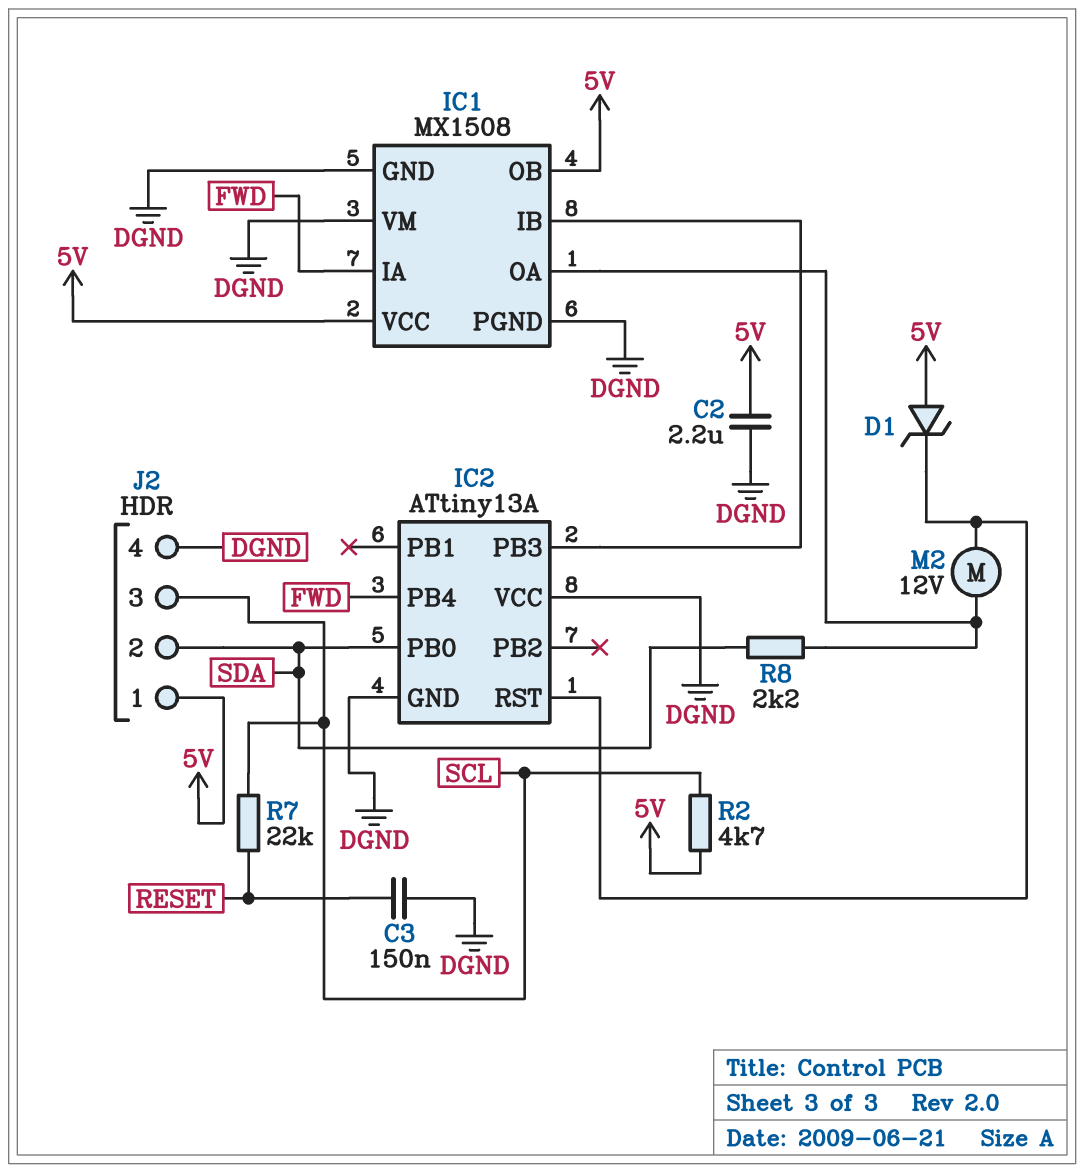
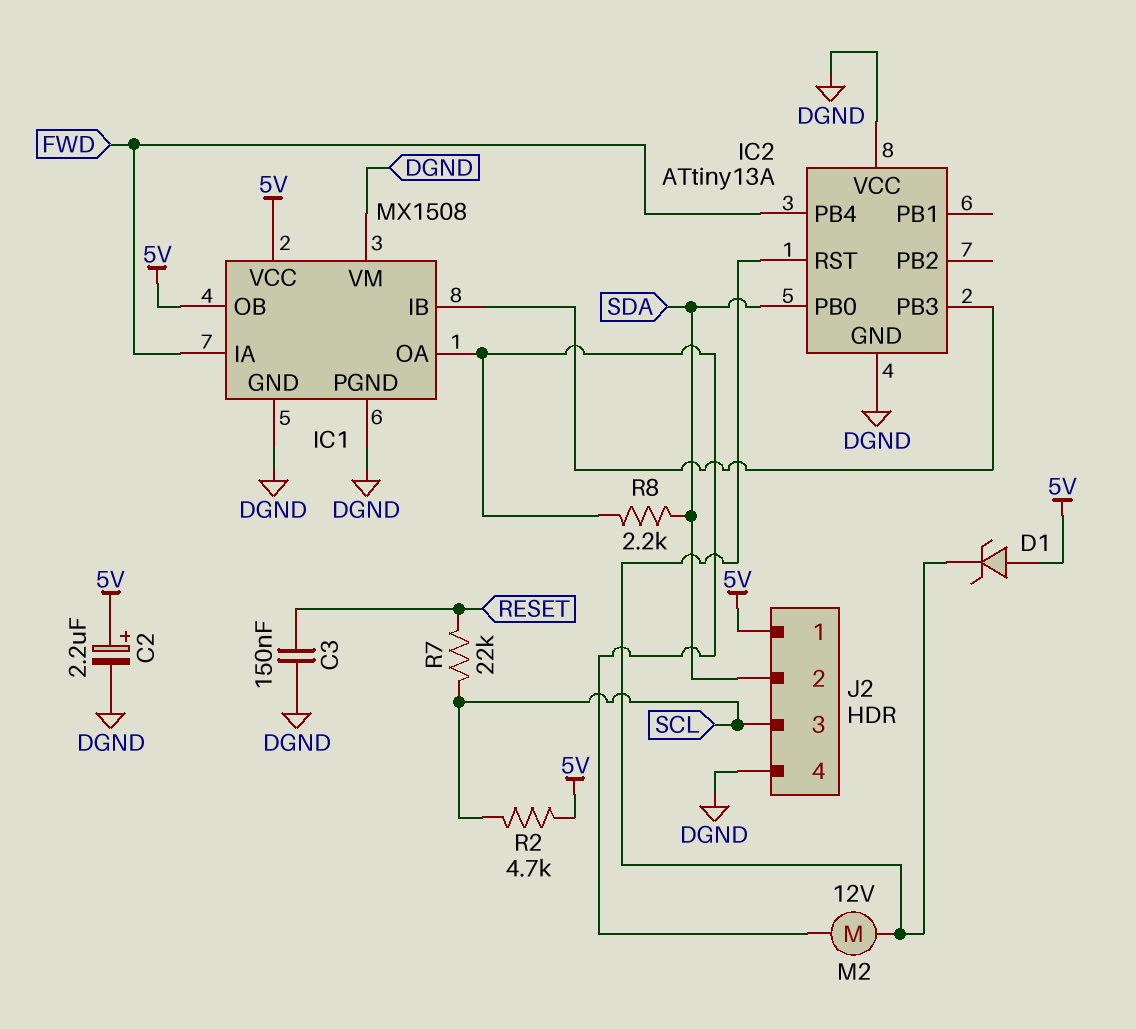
C2: 2.2uF (5V, DGND) -> 2.2uF (plus 5V, minus DGND)

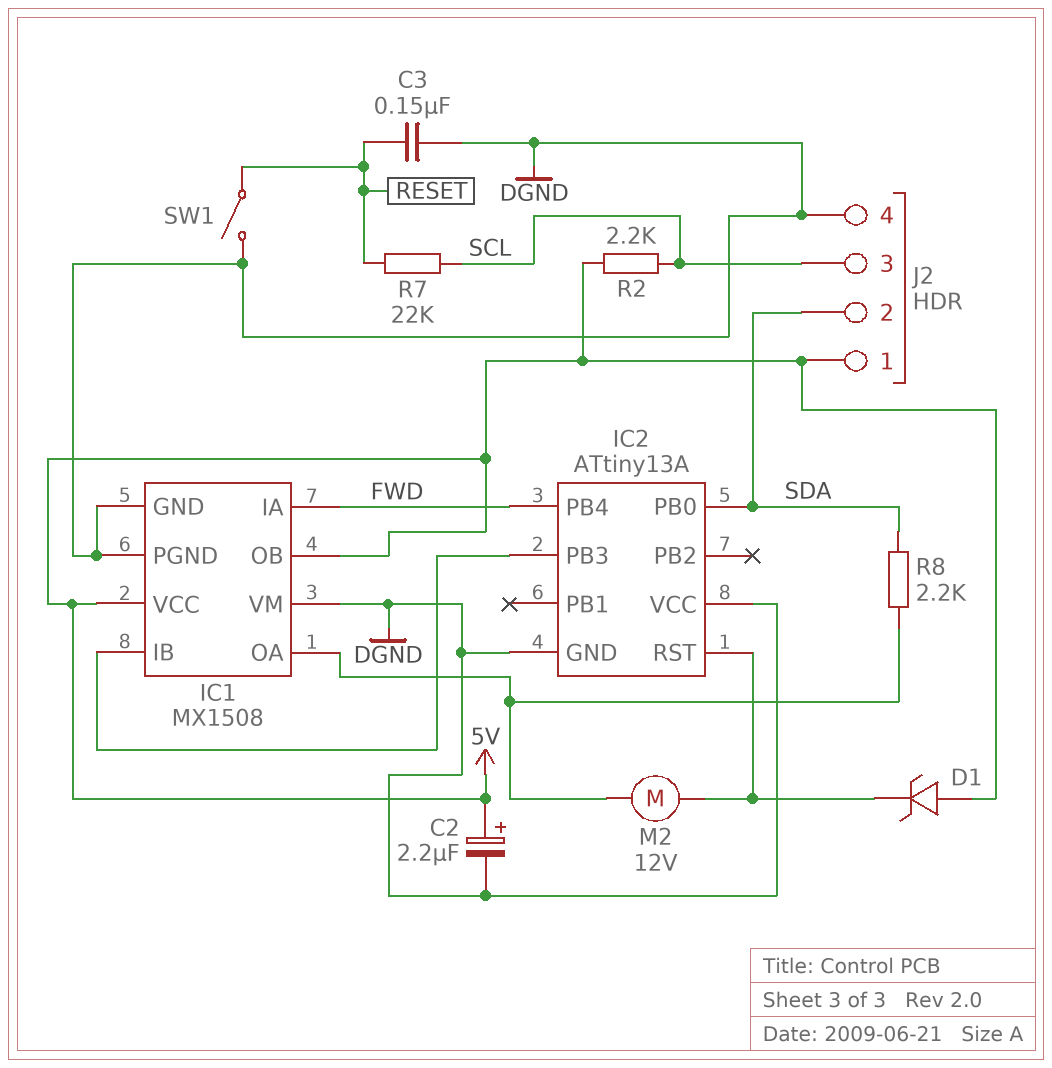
R2: 4.7k (5V, SCL) -> 2.2k (5V, SCL)
SW1: none -> switch (DGND, RESET)

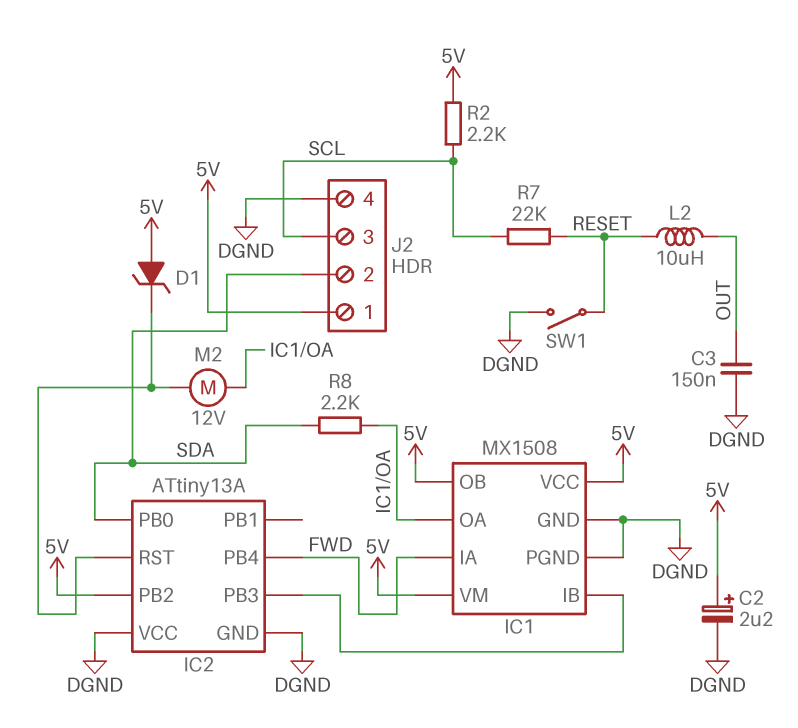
C3: 150nF (DGND, RESET) -> 150nF (DGND, OUT)
IC1 pin VM: DGND -> 5V
IC2 pin PB2: none -> 5V
L2: none -> 10uH (OUT, RESET)

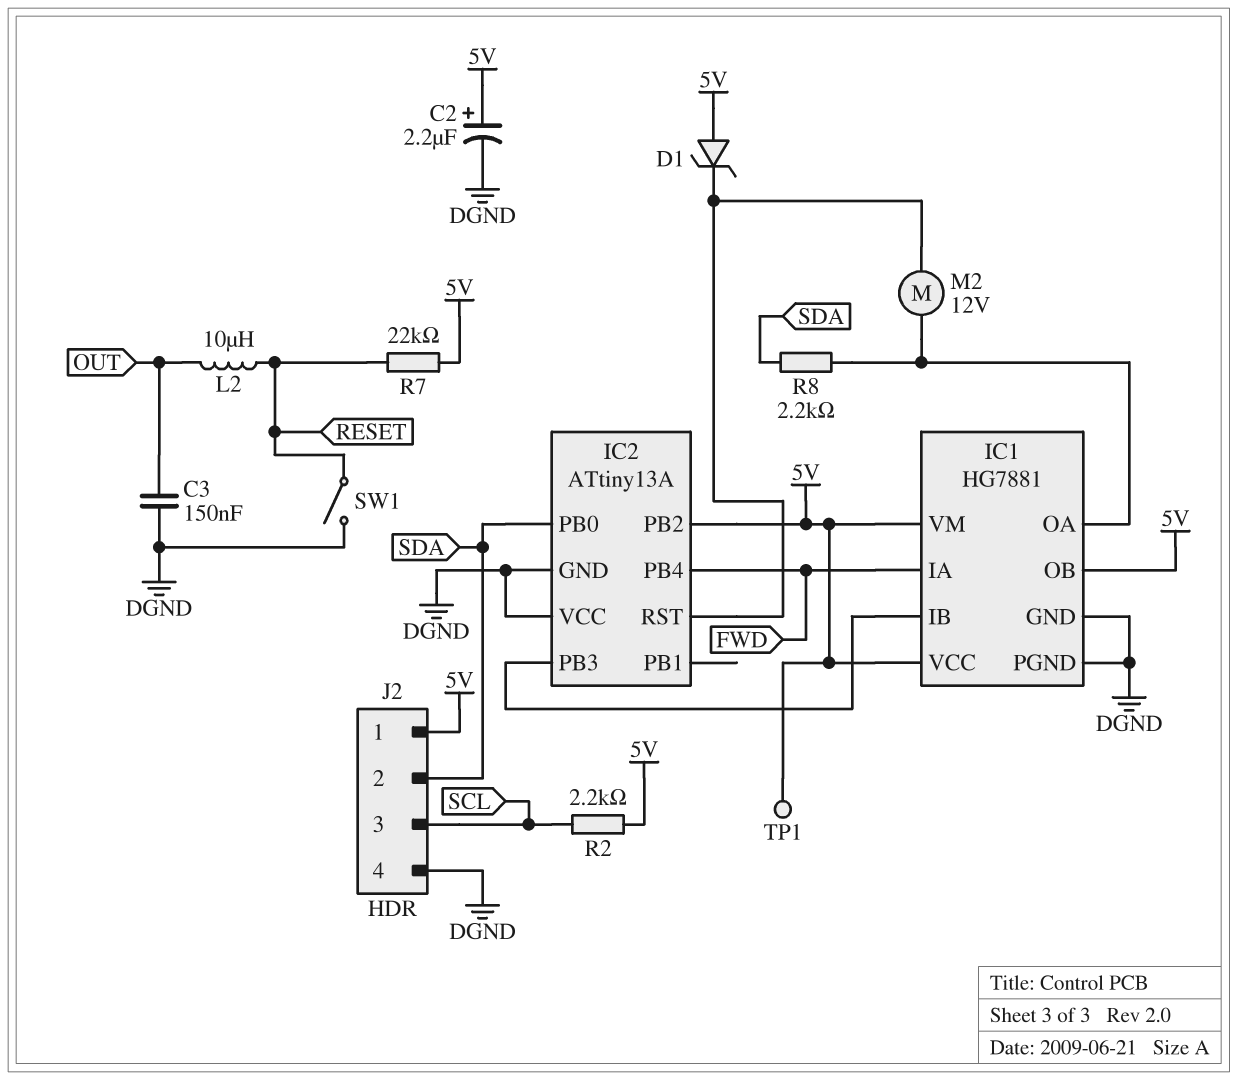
IC1: MX1508 -> HG7881
R7: 22k (RESET, SCL) -> 22k (5V, RESET)
TP1: none -> test point (5V)

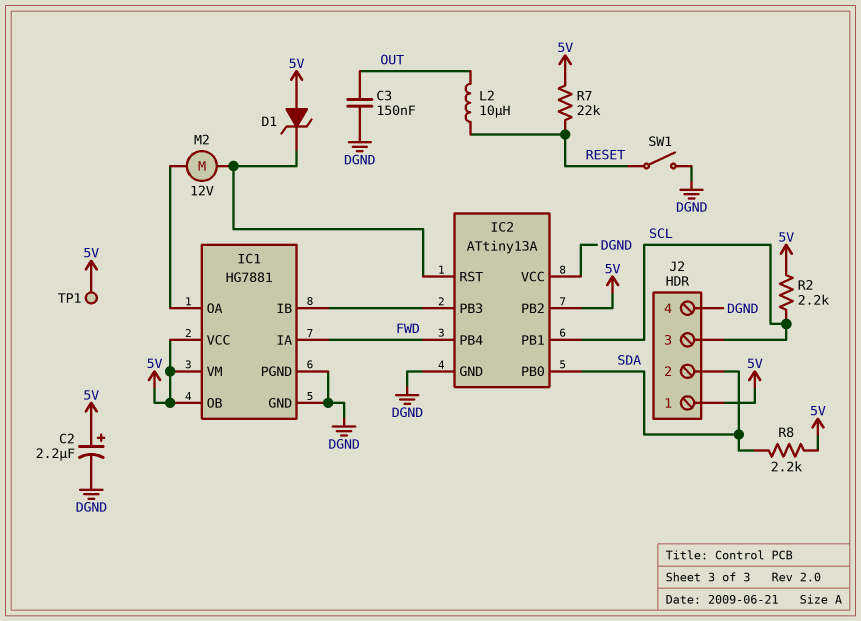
IC2 pin PB1: none -> SCL
R8: 2.2k (IC1/OA, SDA) -> 2.2k (5V, SDA)

